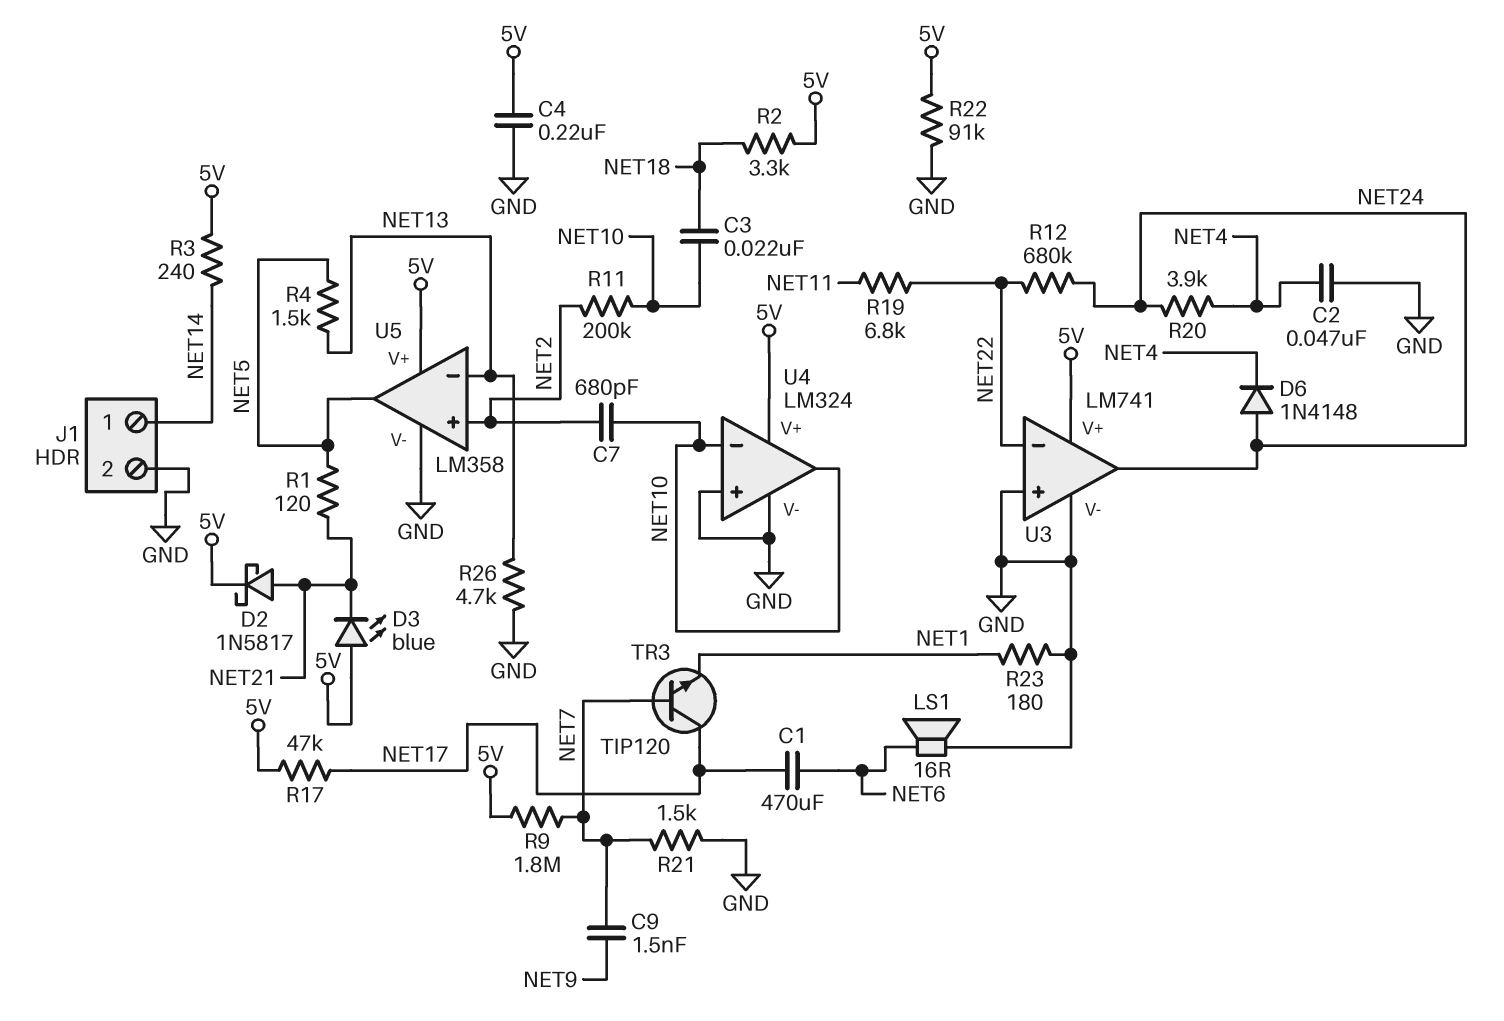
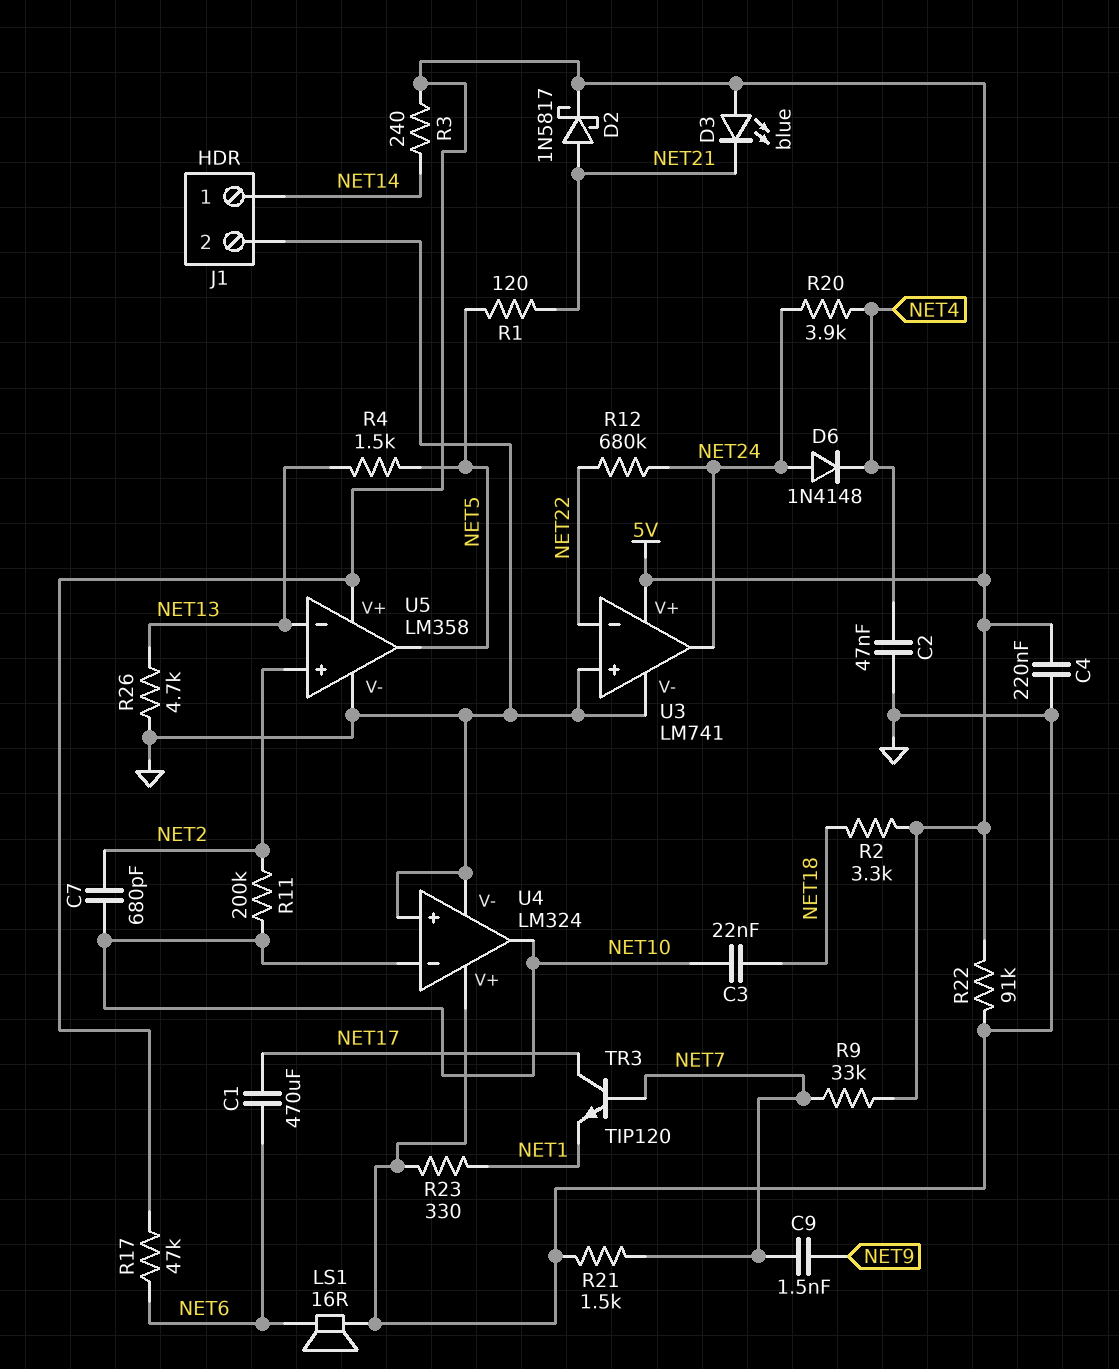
R9: 1.8M (5V, NET7) -> 33k (5V, NET7)
R17: 47k (5V, NET17) -> 47k (5V, NET6)
R19: 6.8k (NET11, NET22) -> none
R23: 180 (GND, NET1) -> 330 (GND, NET1)
U4 pin V+: 5V -> GND

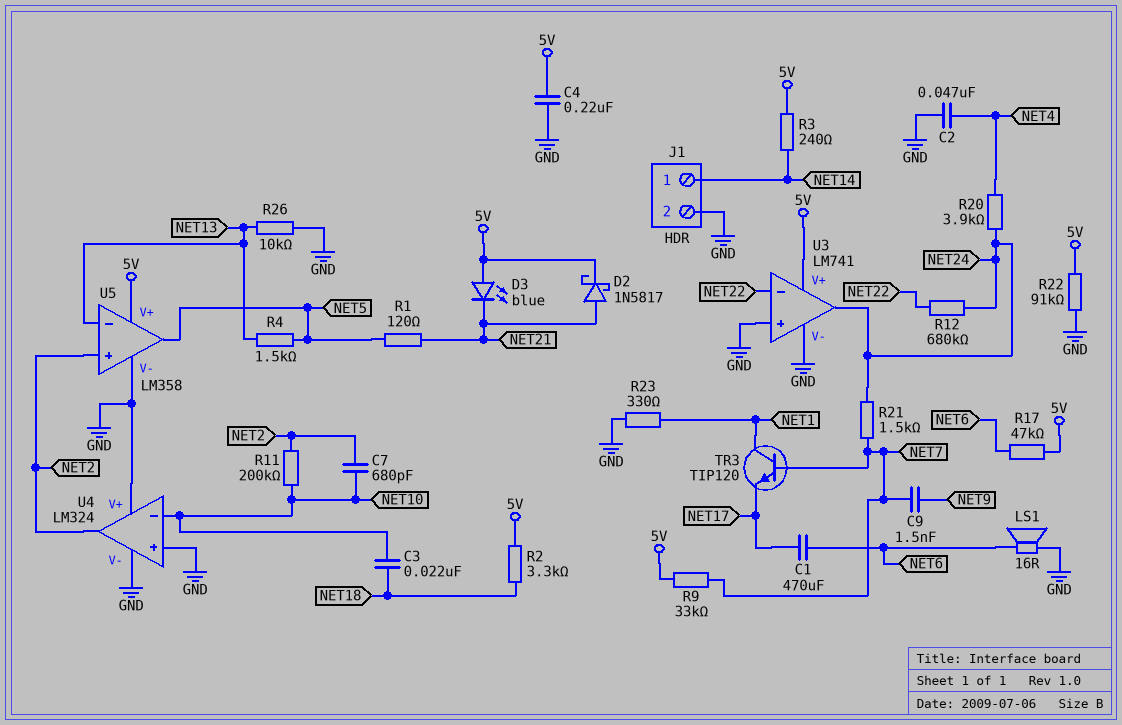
D6: diode 1N4148 (A NET24, K NET4) -> none
R21: 1.5k (GND, NET7) -> 1.5k (NET7, NET24)
R26: 4.7k (GND, NET13) -> 10k (GND, NET13)
TR3: NPN TIP120 (B NET7, C NET17, E NET1) -> NPN TIP120 (B NET7, C NET1, E NET17)
U4 pin out: NET10 -> NET2

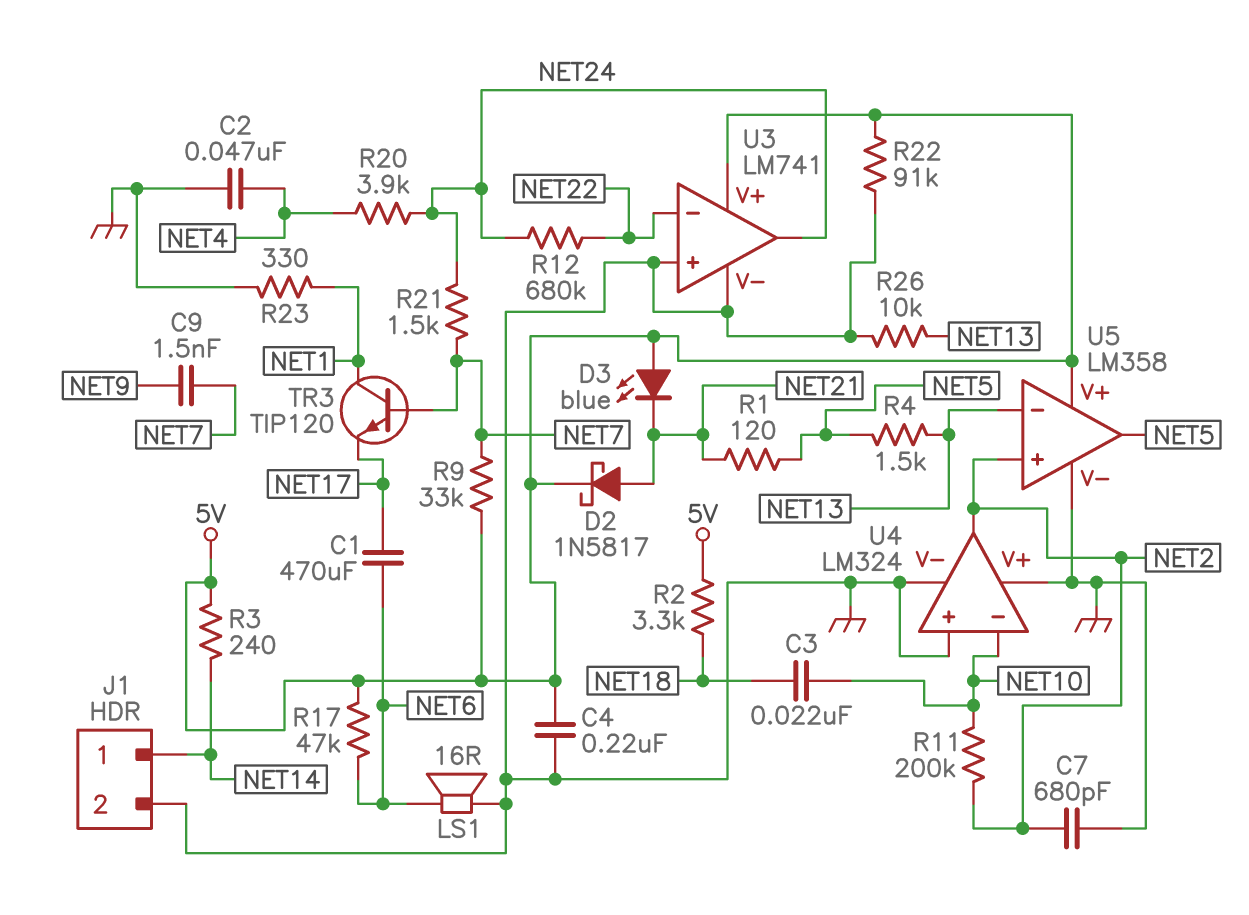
C7: 680pF (NET2, NET10) -> 680pF (GND, NET2)

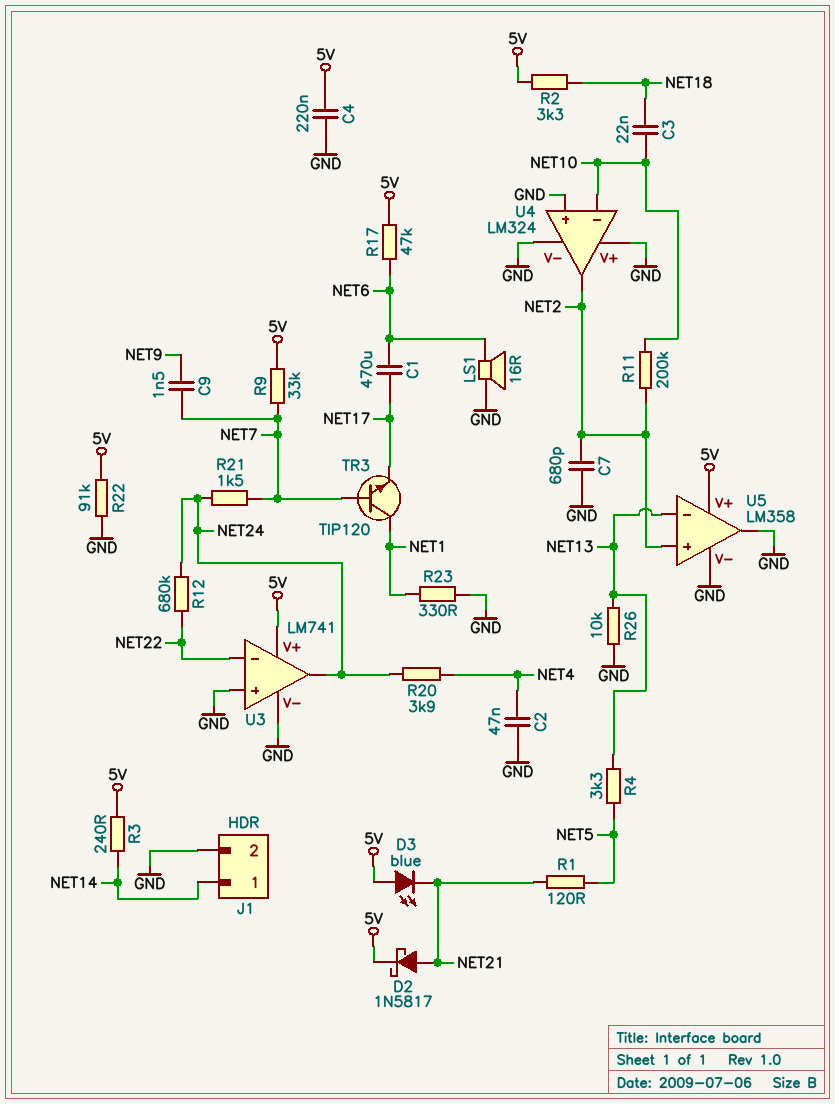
R4: 1.5k (NET5, NET13) -> 3.3k (NET5, NET13)
U5 pin out: NET5 -> GND

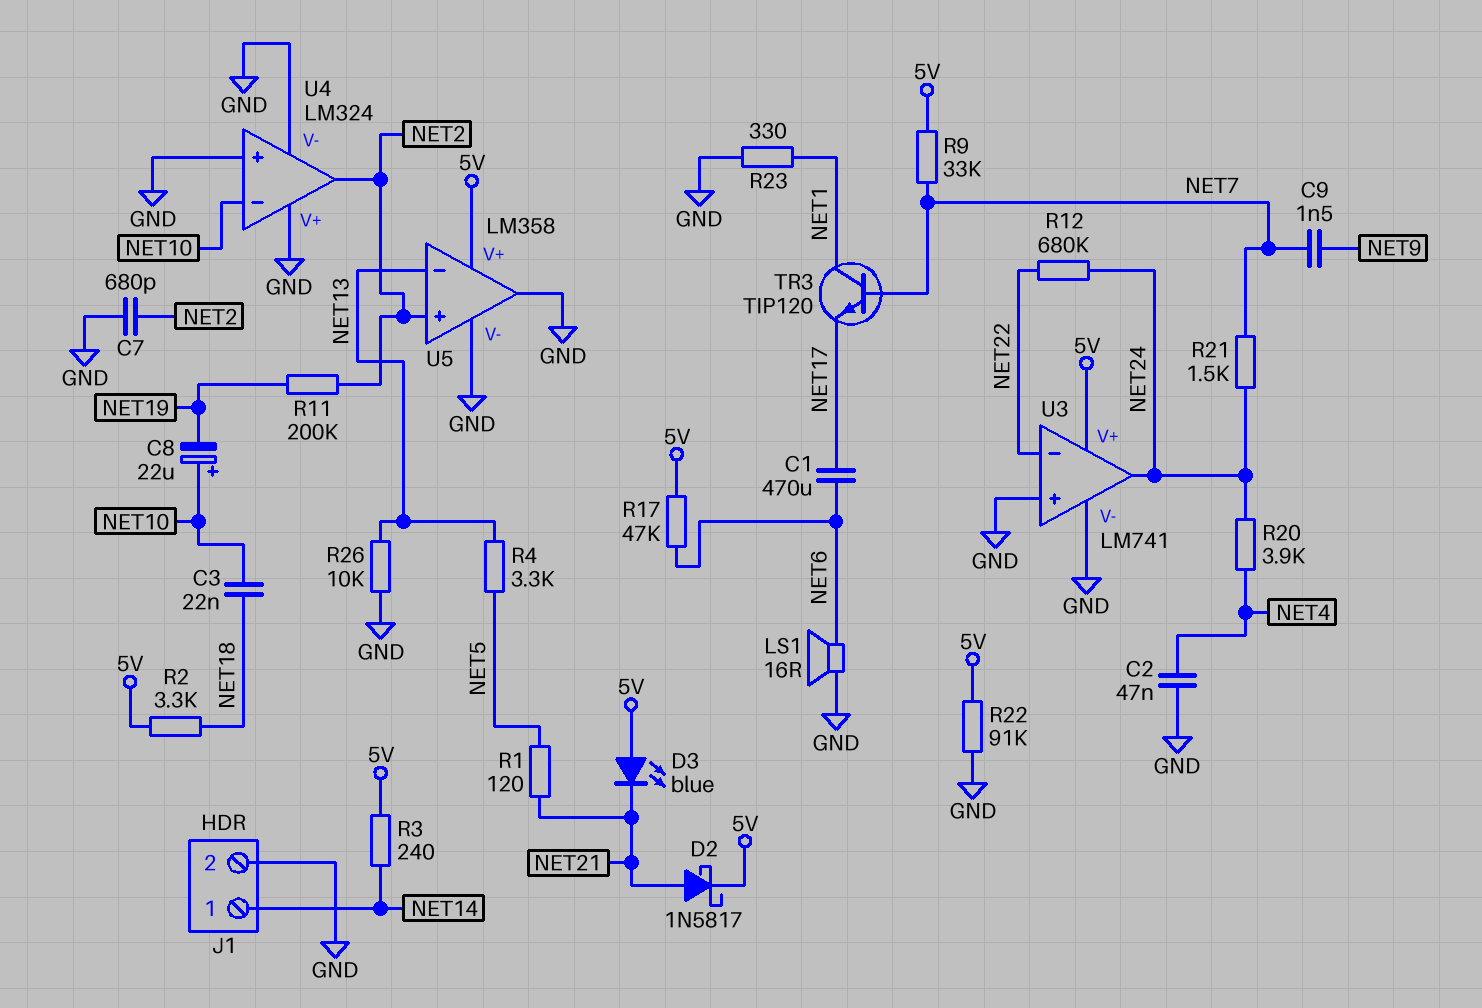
C4: 220nF (5V, GND) -> none
C8: none -> 22uF (plus NET10, minus NET19)
R11: 200k (NET2, NET10) -> 200k (NET2, NET19)

